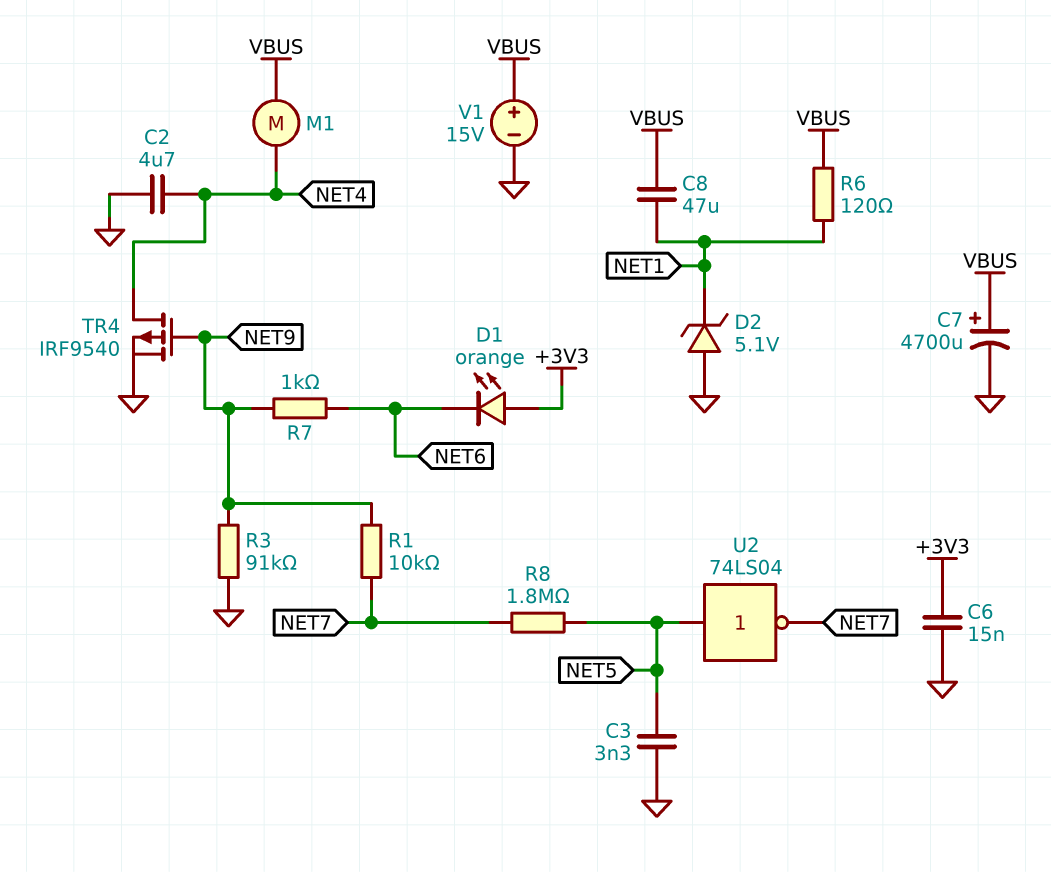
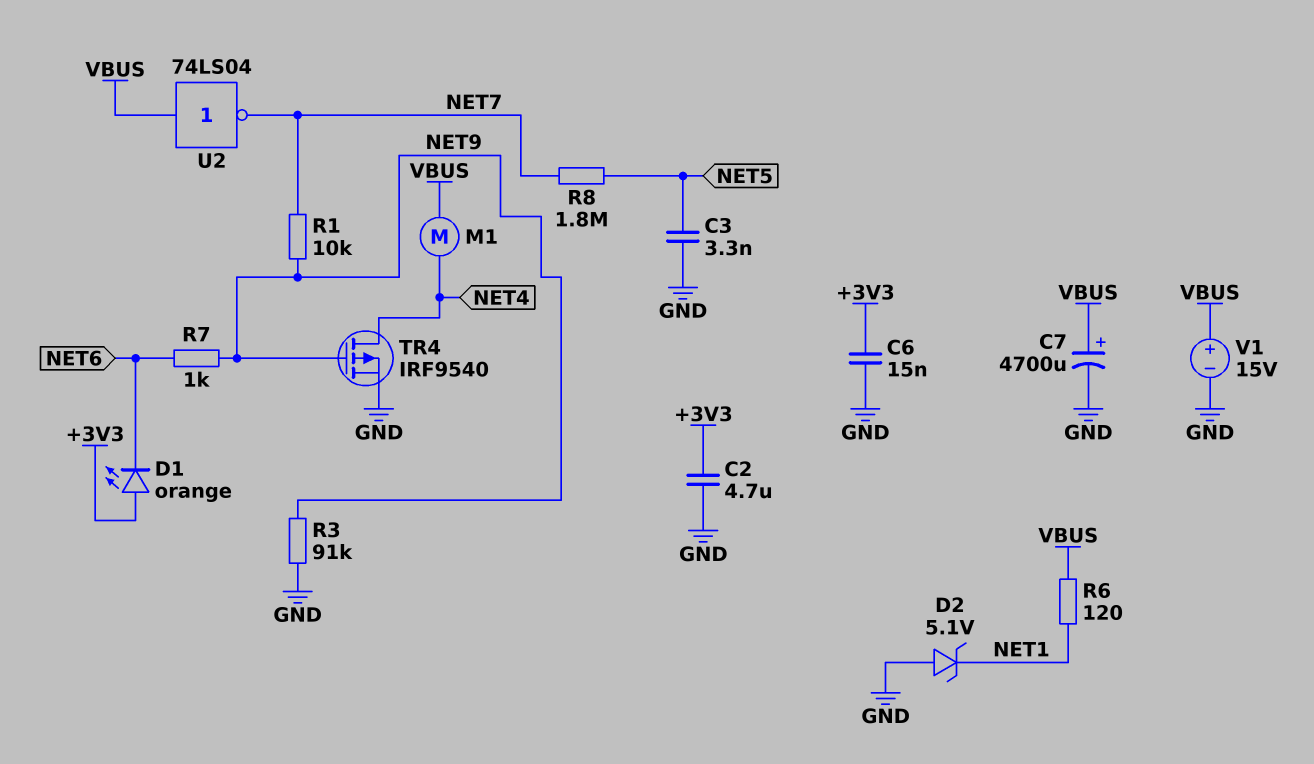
C2: 4.7uF (GND, NET4) -> 4.7uF (+3V3, GND)
C8: 47uF (NET1, VBUS) -> none
U2: NOT 74LS04 (in NET5, out NET7) -> NOT 74LS04 (in VBUS, out NET7)

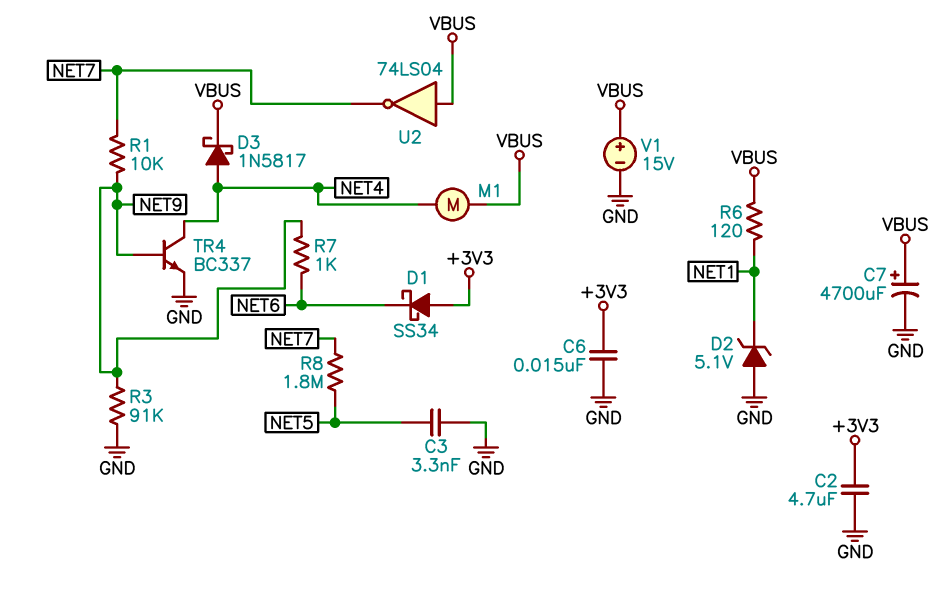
D1: LED orange (A +3V3, K NET6) -> schottky SS34 (A +3V3, K NET6)
D3: none -> schottky 1N5817 (A NET4, K VBUS)
TR4: PMOS IRF9540 (G NET9, D NET4, S GND) -> NPN BC337 (B NET9, C NET4, E GND)

